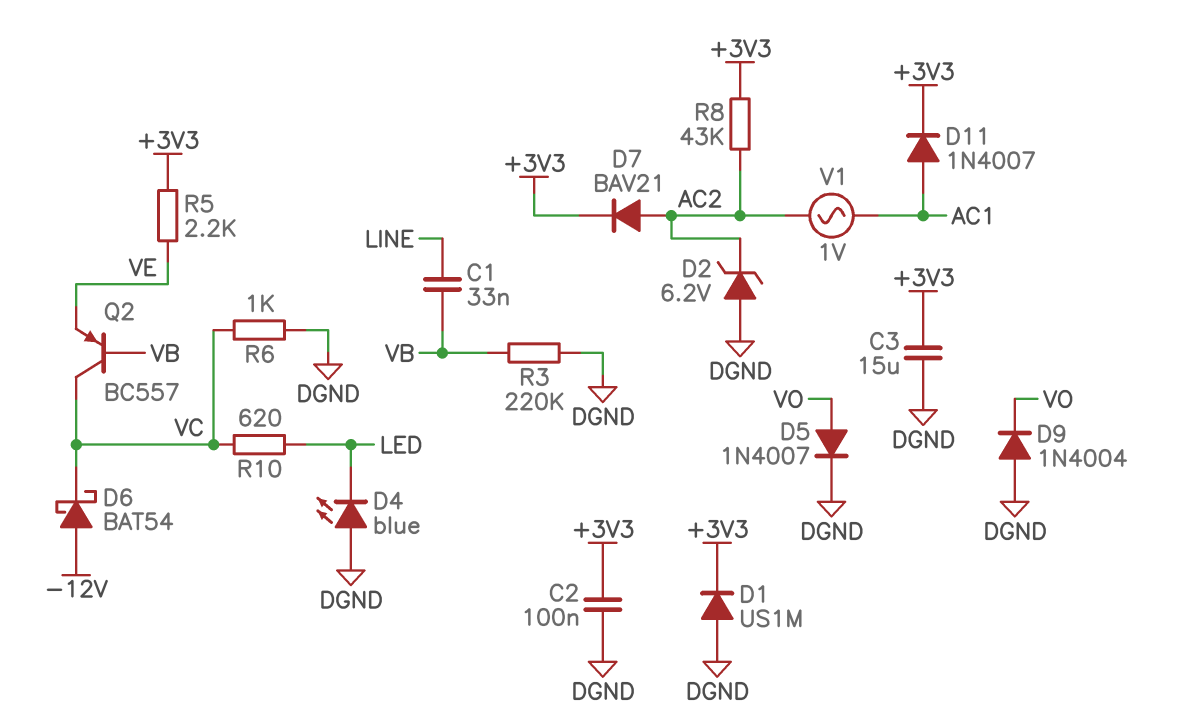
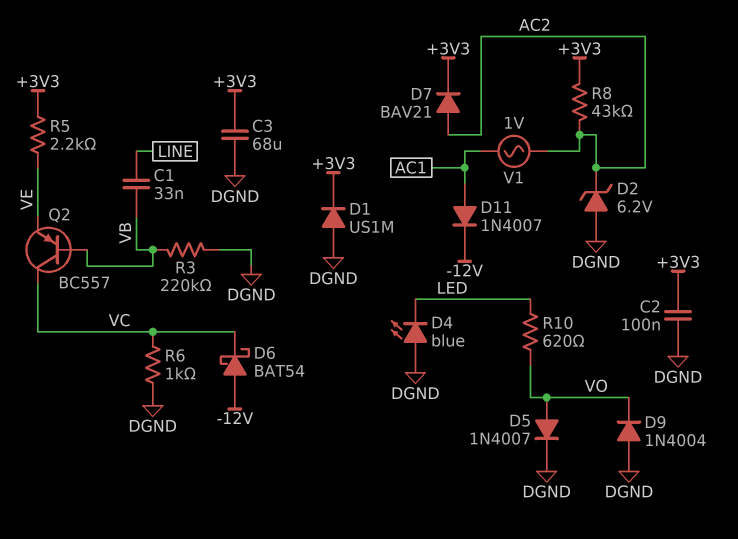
C3: 15uF (+3V3, DGND) -> 68uF (+3V3, DGND)
D11: diode 1N4007 (A AC1, K +3V3) -> diode 1N4007 (A AC1, K -12V)
R10: 620 (LED, VC) -> 620 (LED, VO)

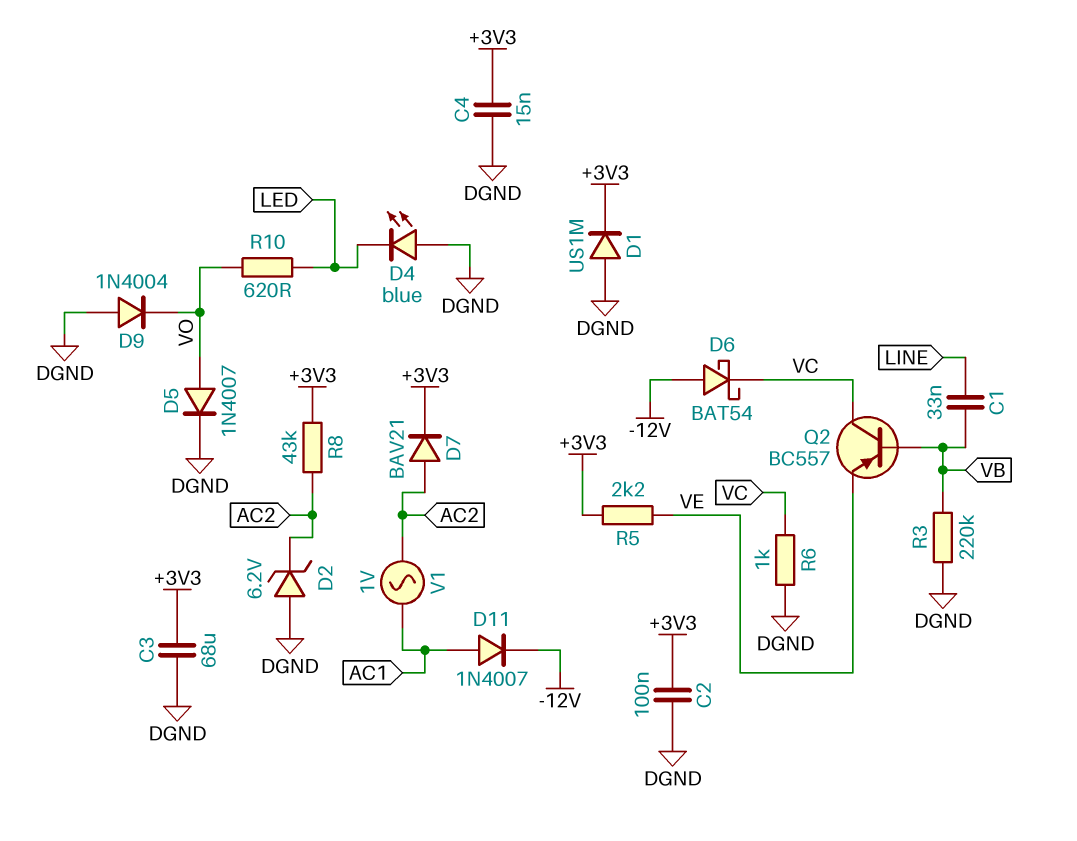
C4: none -> 15nF (+3V3, DGND)

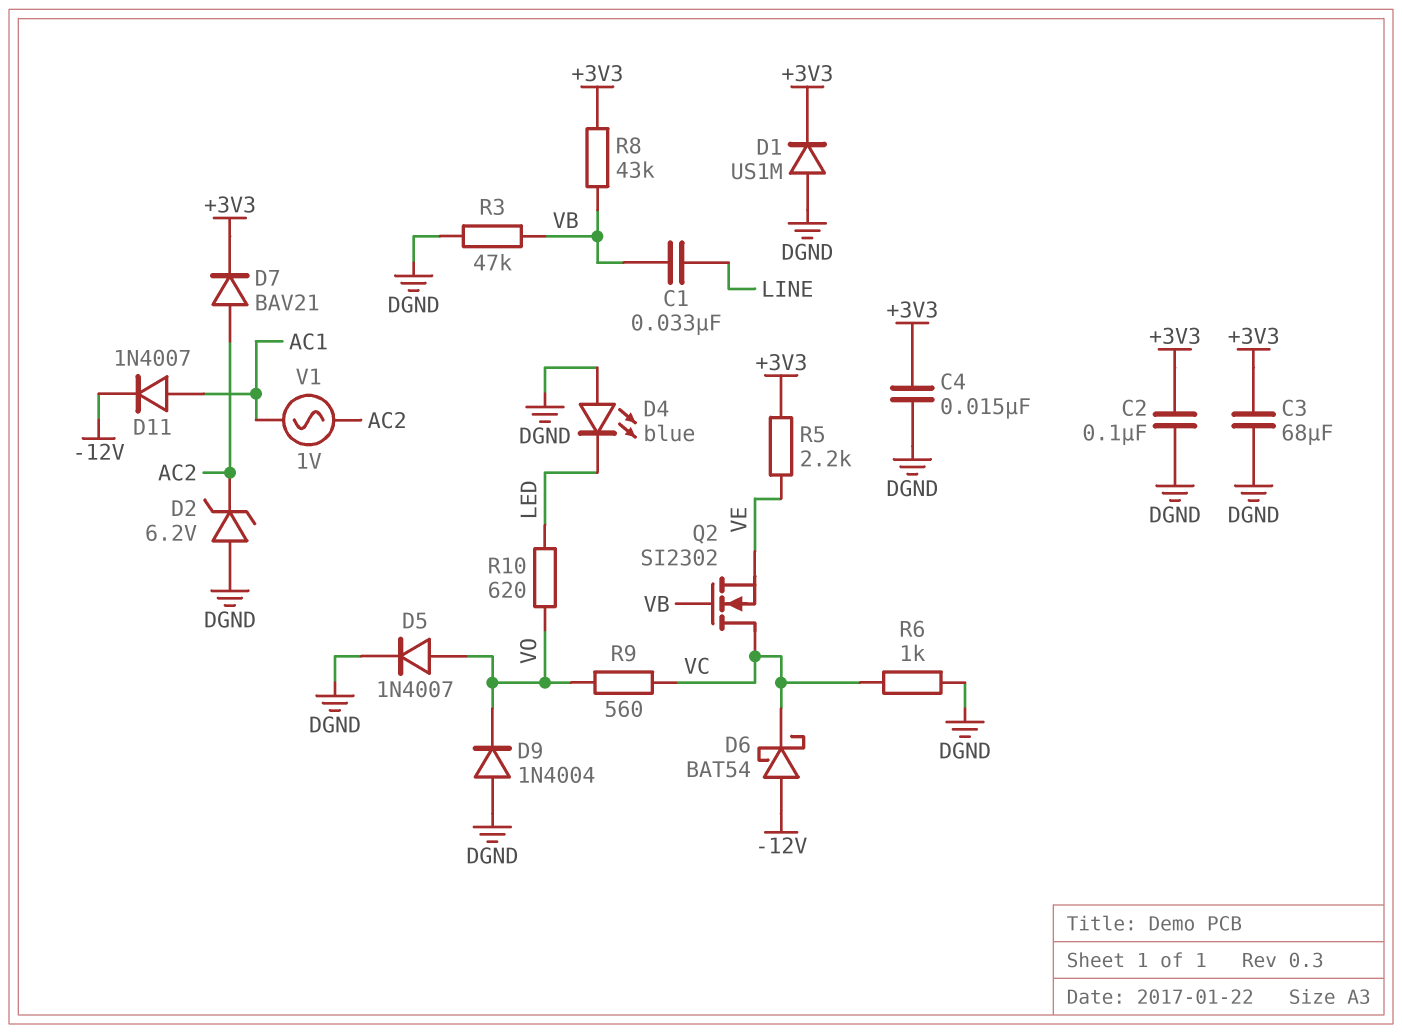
Q2: PNP BC557 (B VB, C VC, E VE) -> NMOS SI2302 (G VB, D VC, S VE)
R3: 220k (DGND, VB) -> 47k (DGND, VB)
R8: 43k (+3V3, AC2) -> 43k (+3V3, VB)
R9: none -> 560 (VC, VO)

